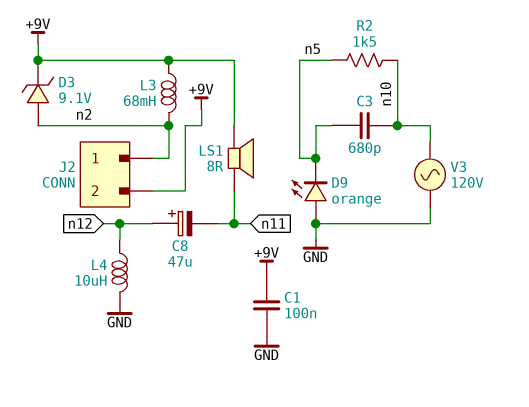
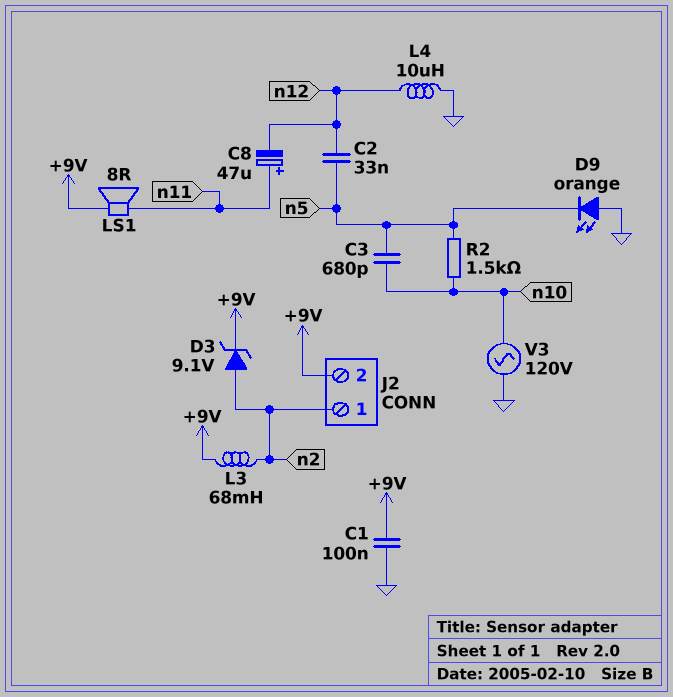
C2: none -> 33nF (n5, n12)
C8: 47uF (plus n12, minus n11) -> 47uF (plus n11, minus n12)

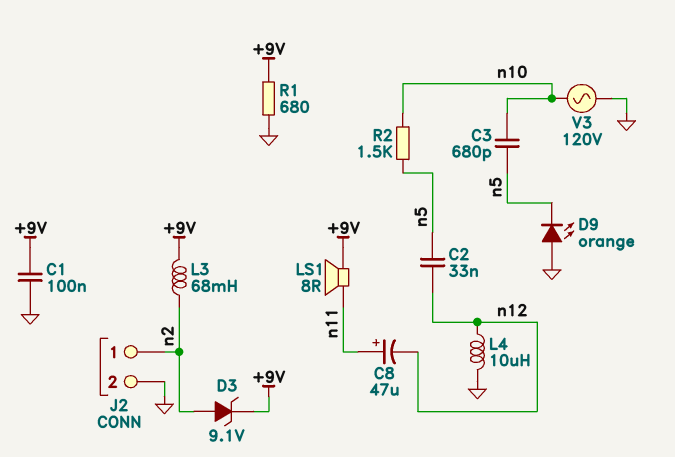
J2 pin 2: +9V -> GND
R1: none -> 680 (+9V, GND)

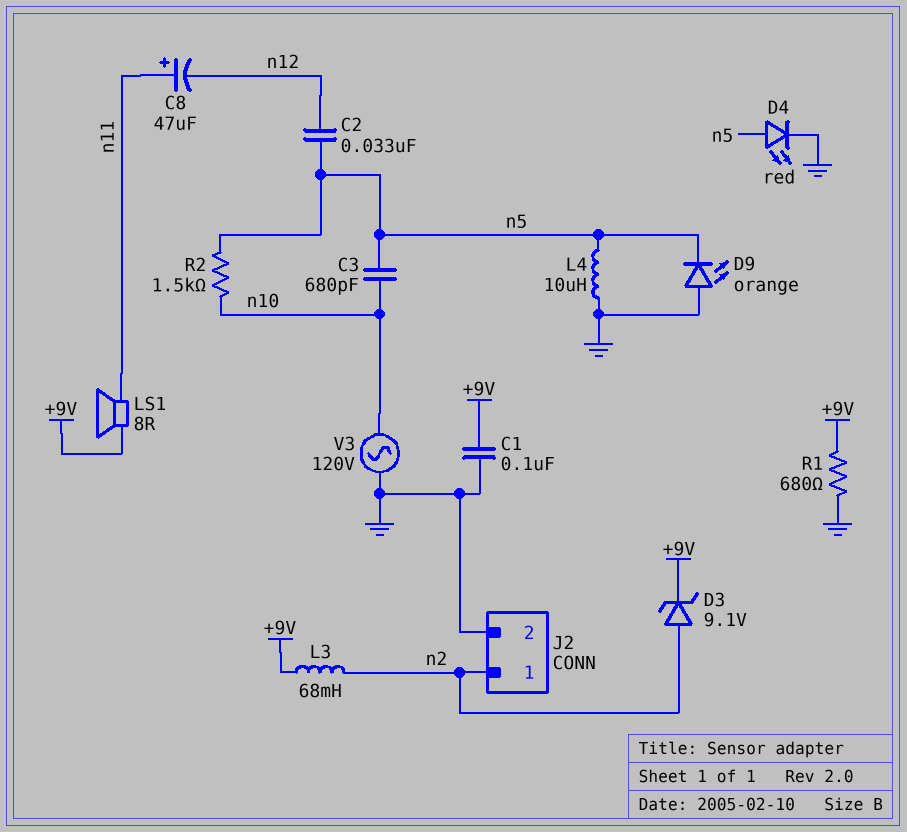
D4: none -> LED red (A n5, K GND)
L4: 10uH (GND, n12) -> 10uH (GND, n5)

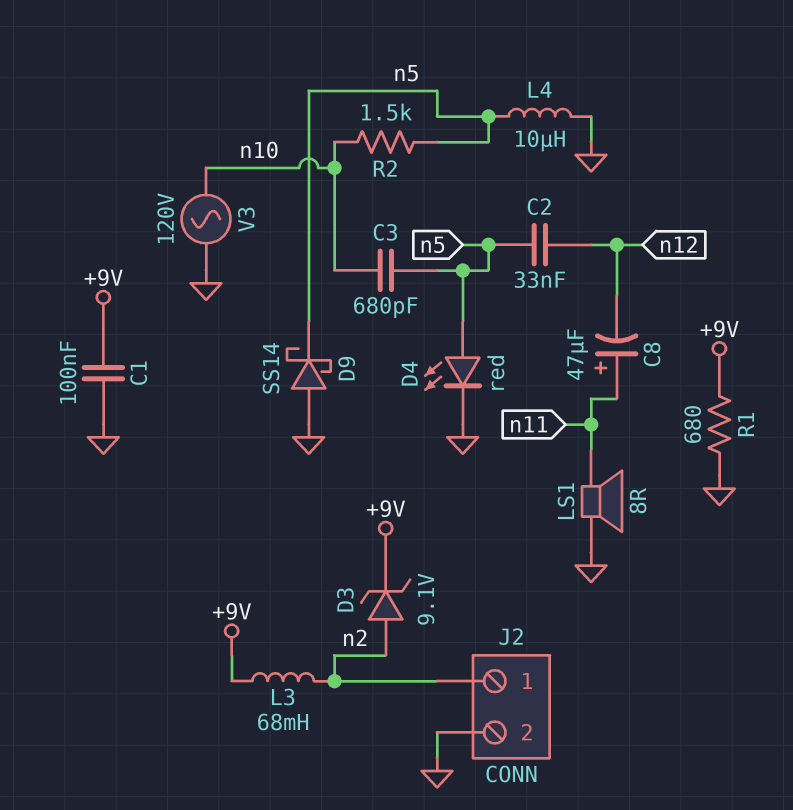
D9: LED orange (A GND, K n5) -> schottky SS14 (A GND, K n5)
LS1: speaker 8R (+9V, n11) -> speaker 8R (GND, n11)

